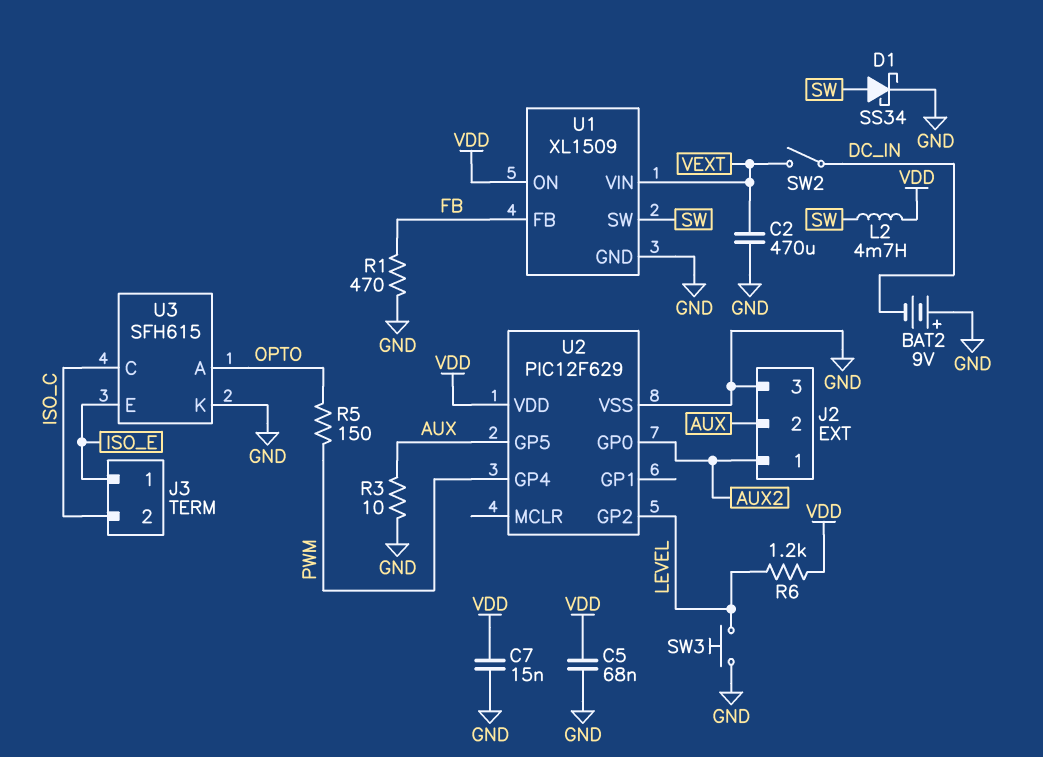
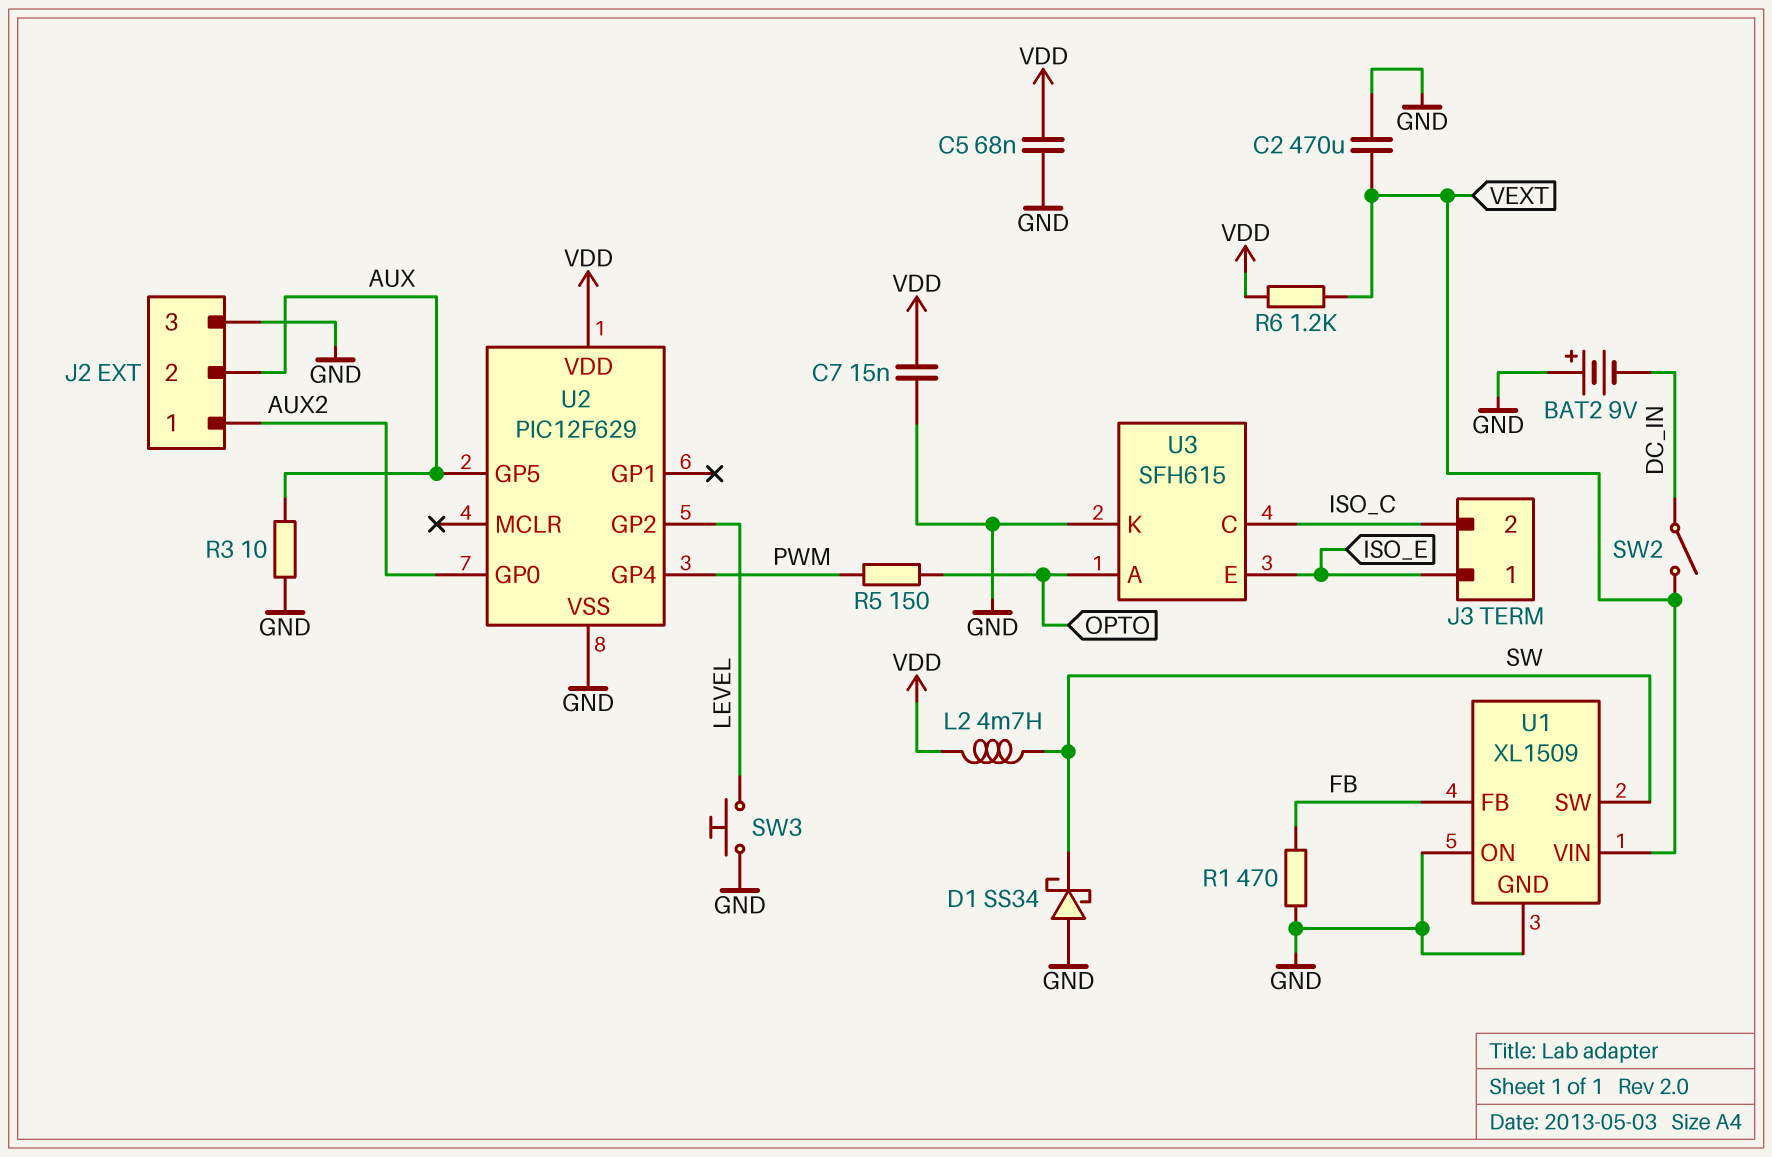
D1: schottky SS34 (A SW, K GND) -> schottky SS34 (A GND, K SW)
R6: 1.2k (LEVEL, VDD) -> 1.2k (VDD, VEXT)
U1 pin ON: VDD -> GND

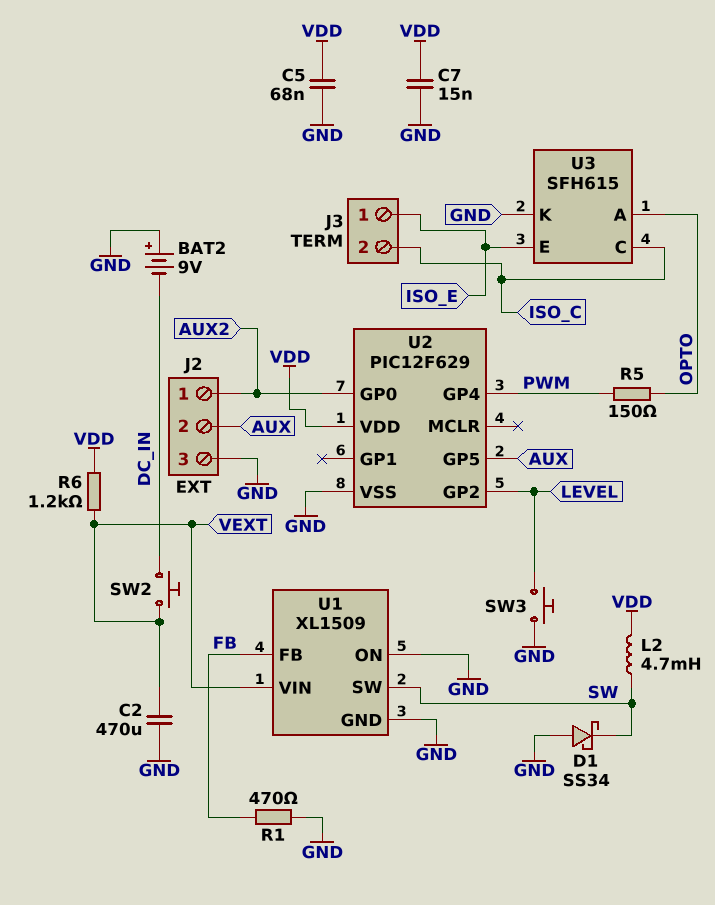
R3: 10 (AUX, GND) -> none
SW2: switch (DC_IN, VEXT) -> button (DC_IN, VEXT)

